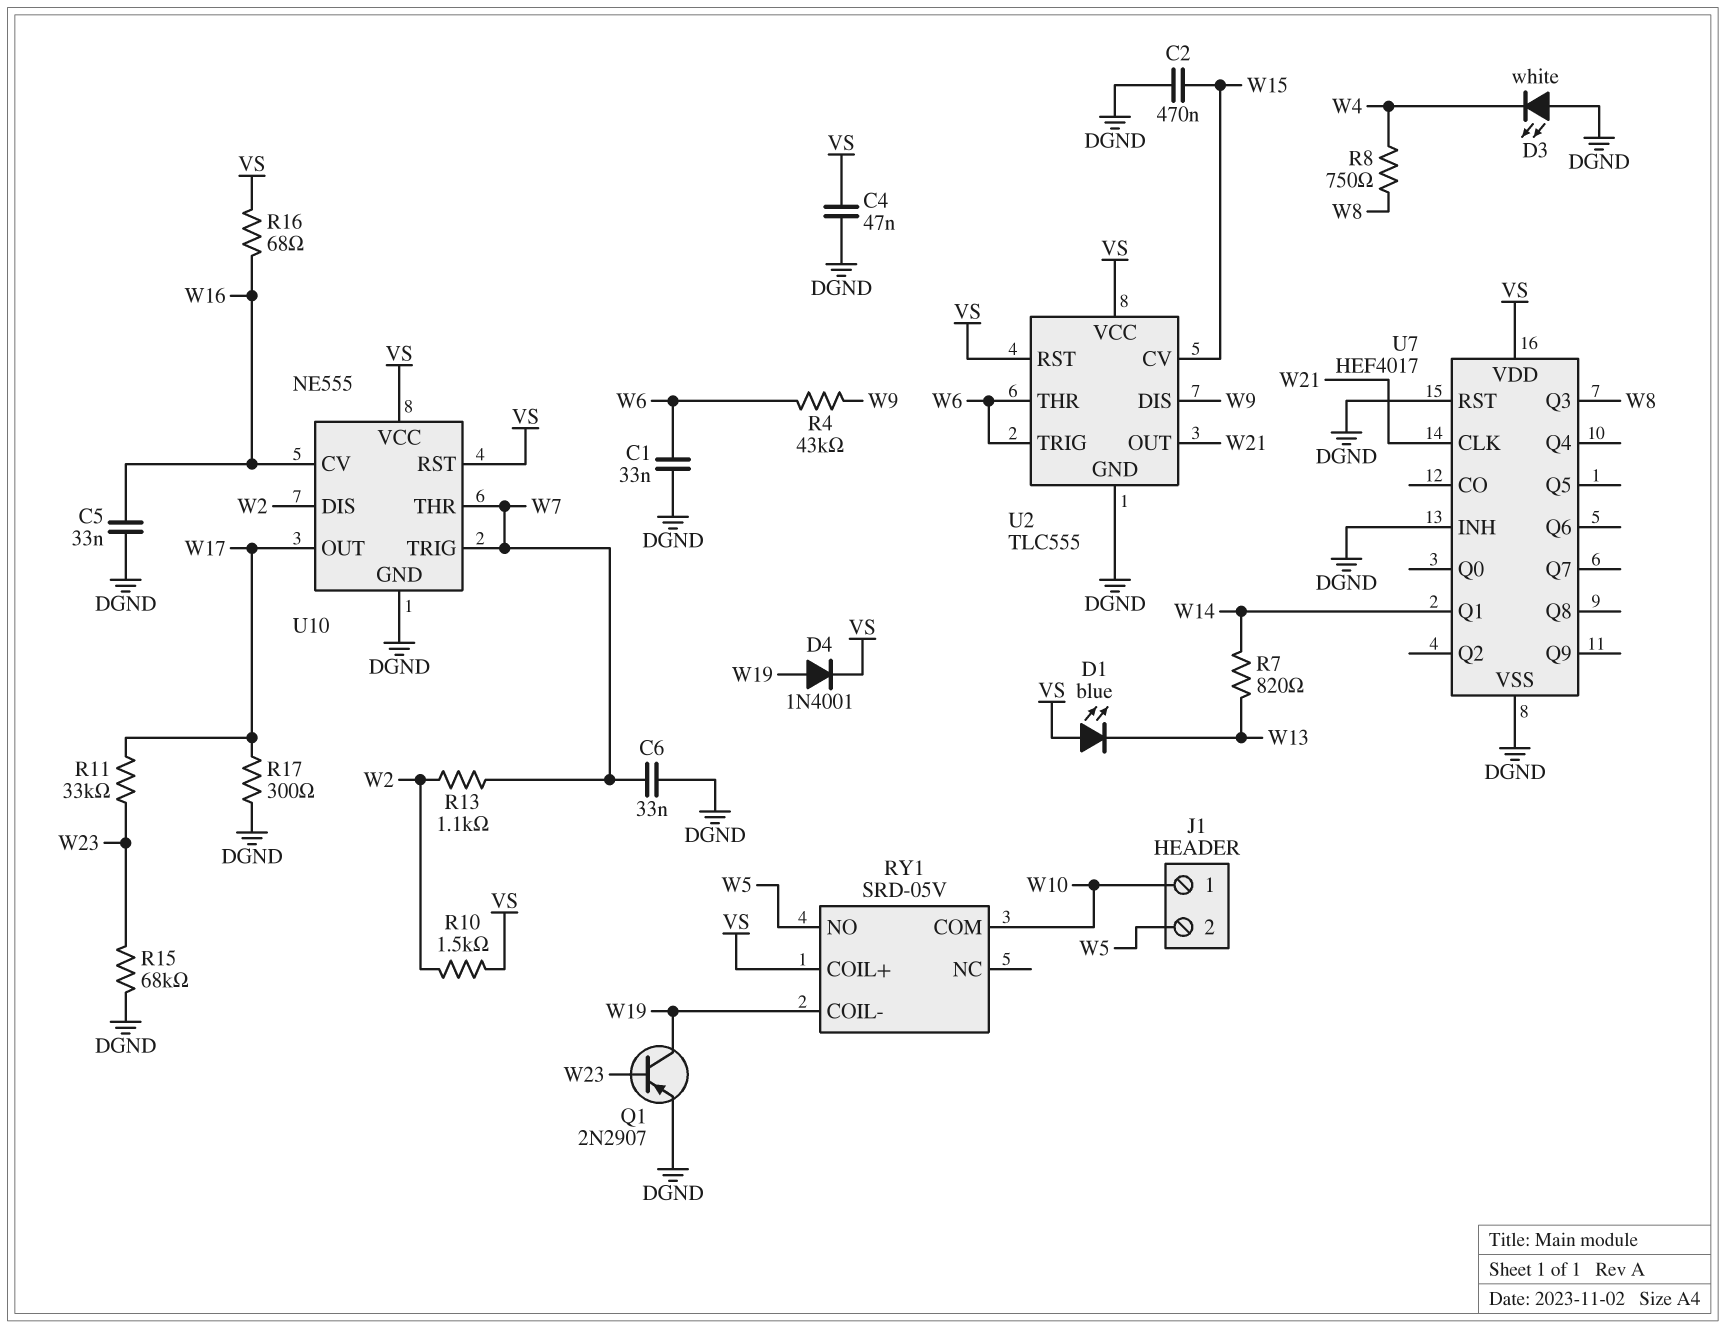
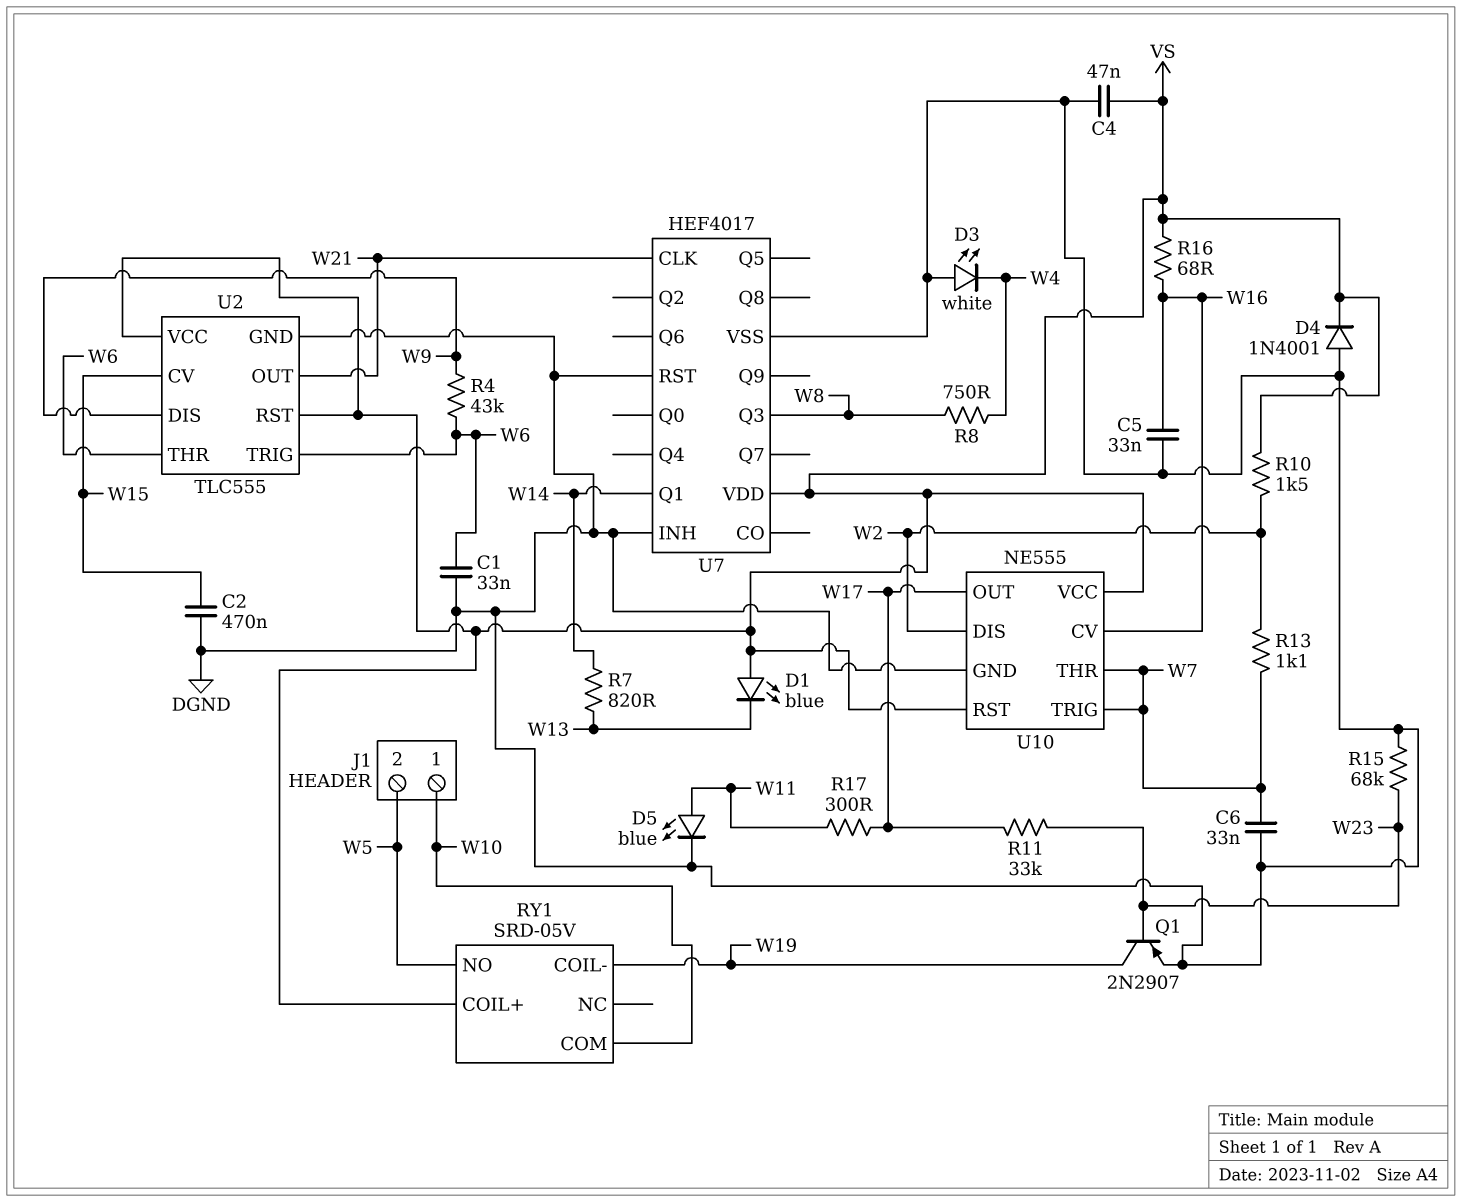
D4: diode 1N4001 (A W19, K VS) -> diode 1N4001 (A DGND, K VS)
D5: none -> LED blue (A W11, K DGND)
R17: 300 (DGND, W17) -> 300 (W11, W17)

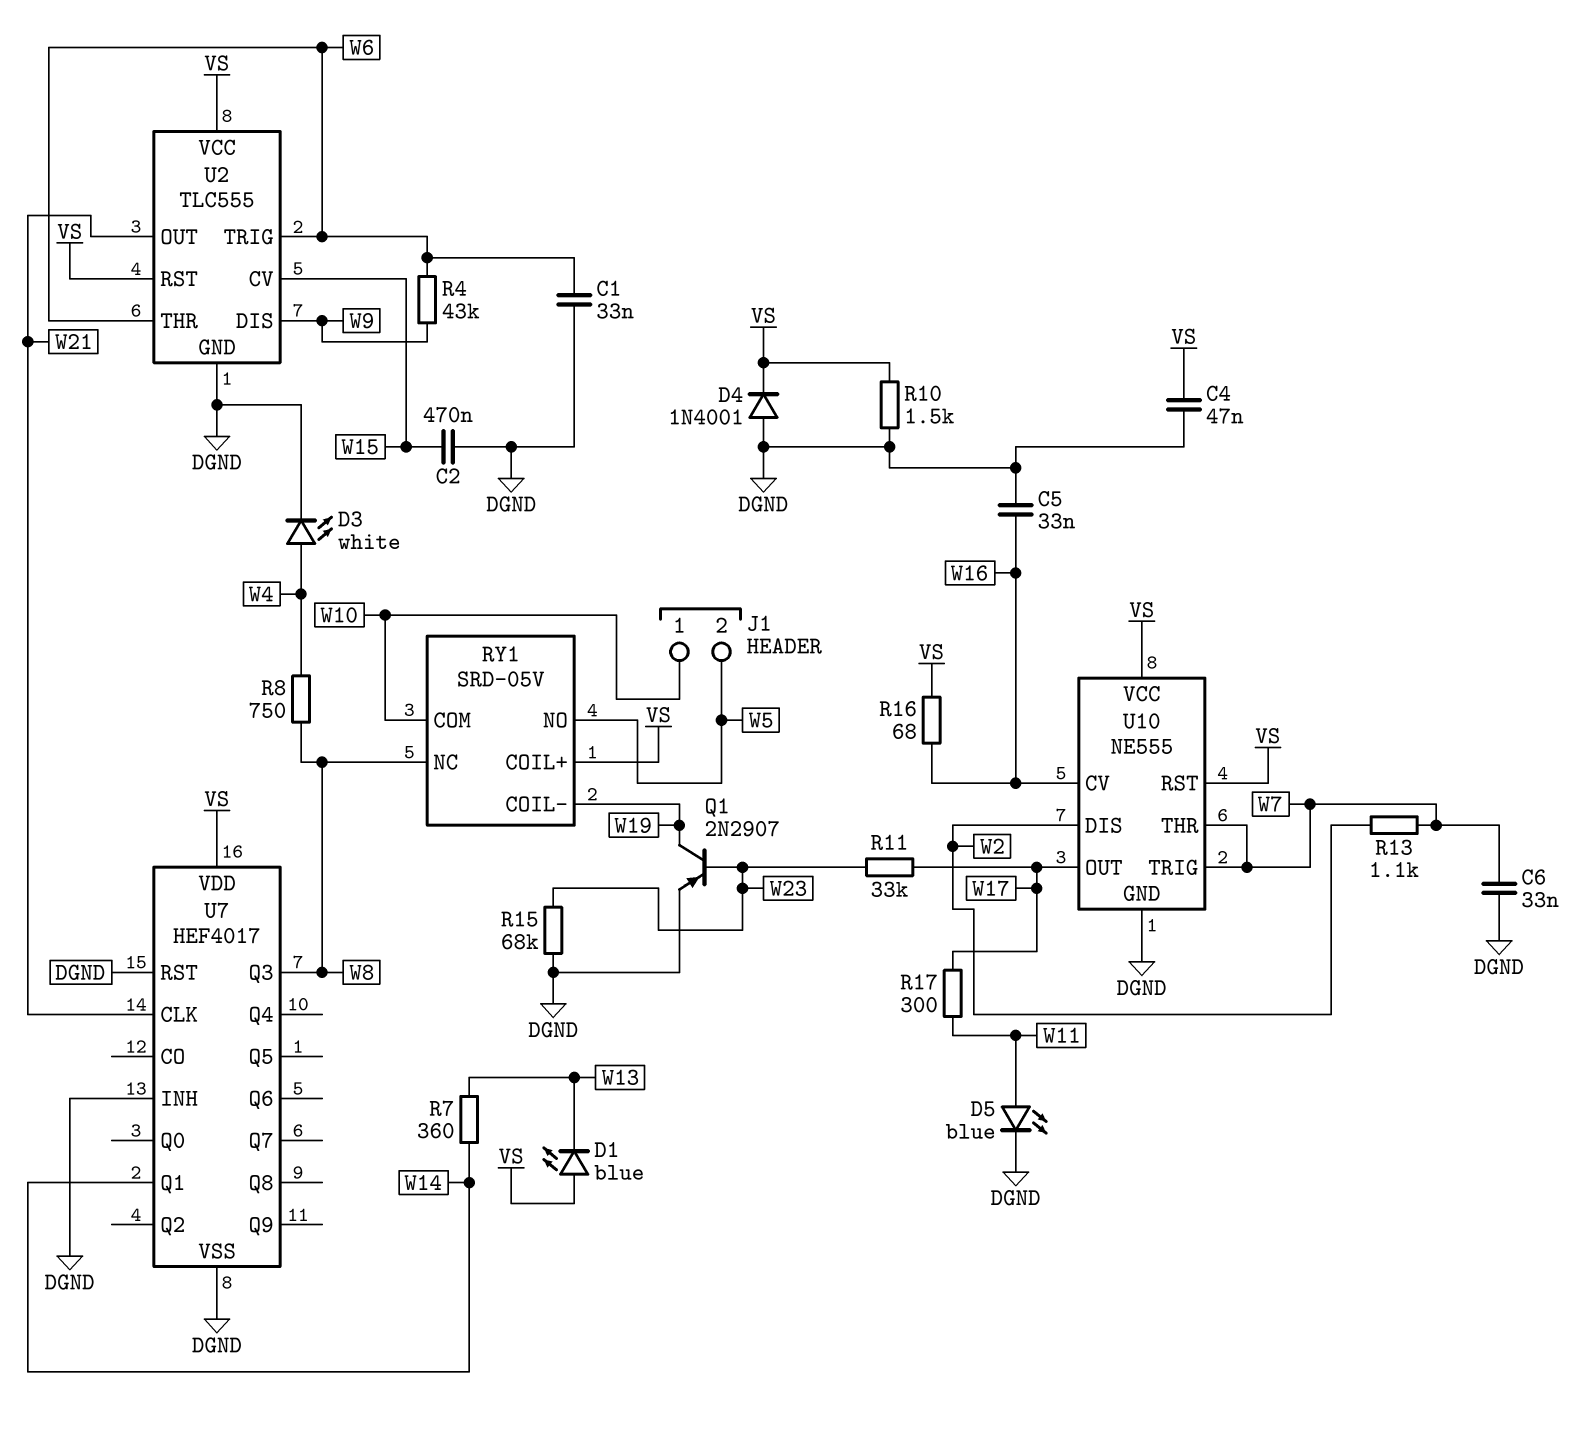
D3: LED white (A DGND, K W4) -> LED white (A W4, K DGND)
R7: 820 (W13, W14) -> 360 (W13, W14)
R10: 1.5k (VS, W2) -> 1.5k (DGND, VS)
RY1 pin NC: none -> W8

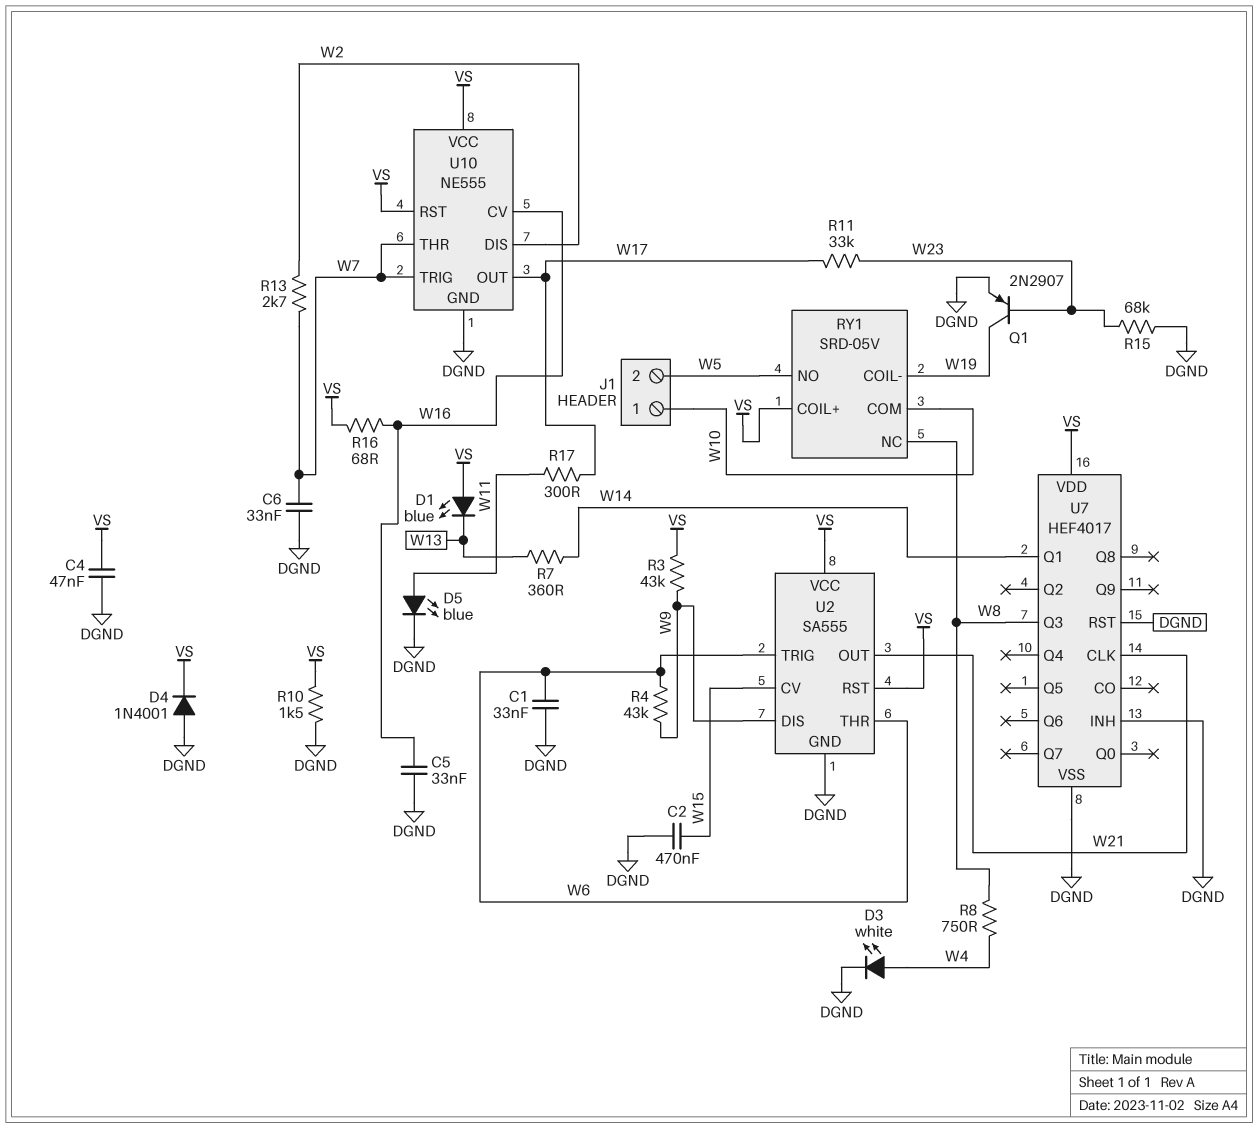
R3: none -> 43k (VS, W9)
R13: 1.1k (W2, W7) -> 2.7k (W2, W7)
U2: TLC555 -> SA555

